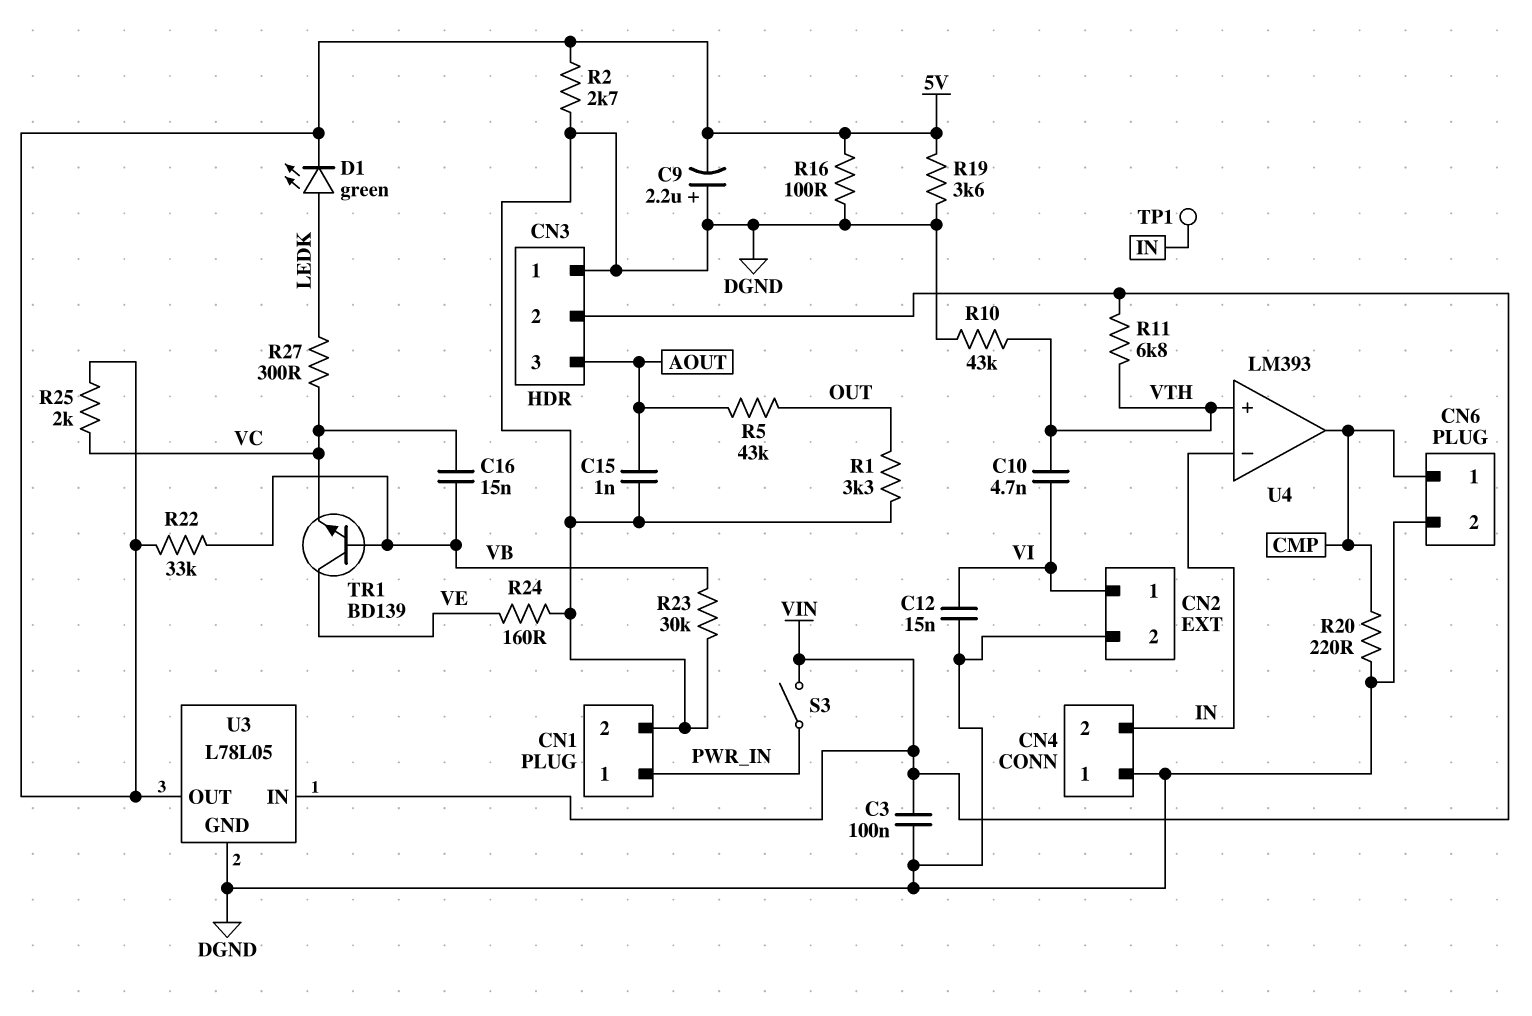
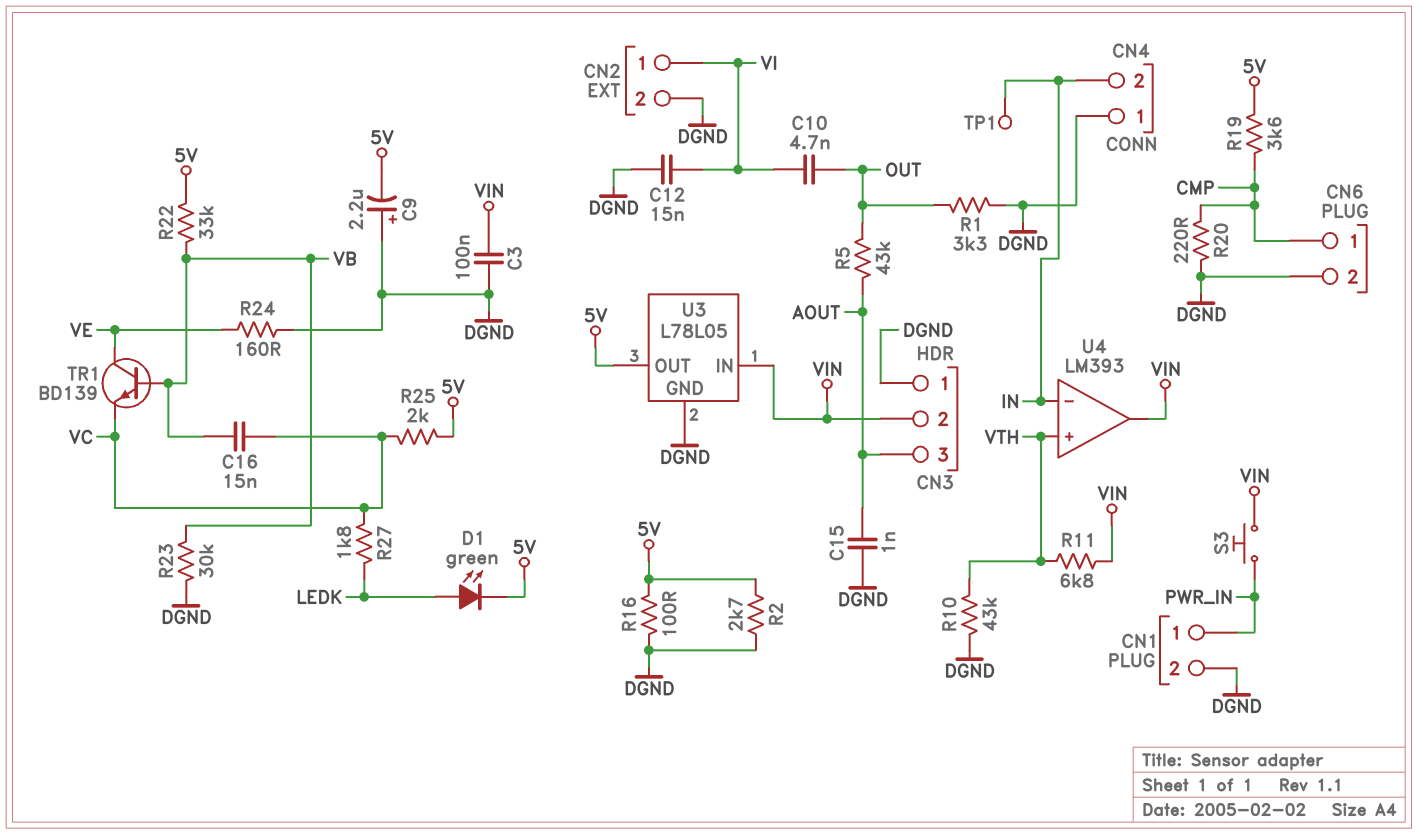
C10: 4.7nF (VI, VTH) -> 4.7nF (OUT, VI)
R19: 3.6k (5V, DGND) -> 3.6k (5V, CMP)
R27: 300 (LEDK, VC) -> 1.8k (LEDK, VC)
S3: switch (PWR_IN, VIN) -> button (PWR_IN, VIN)
U4 pin out: CMP -> VIN

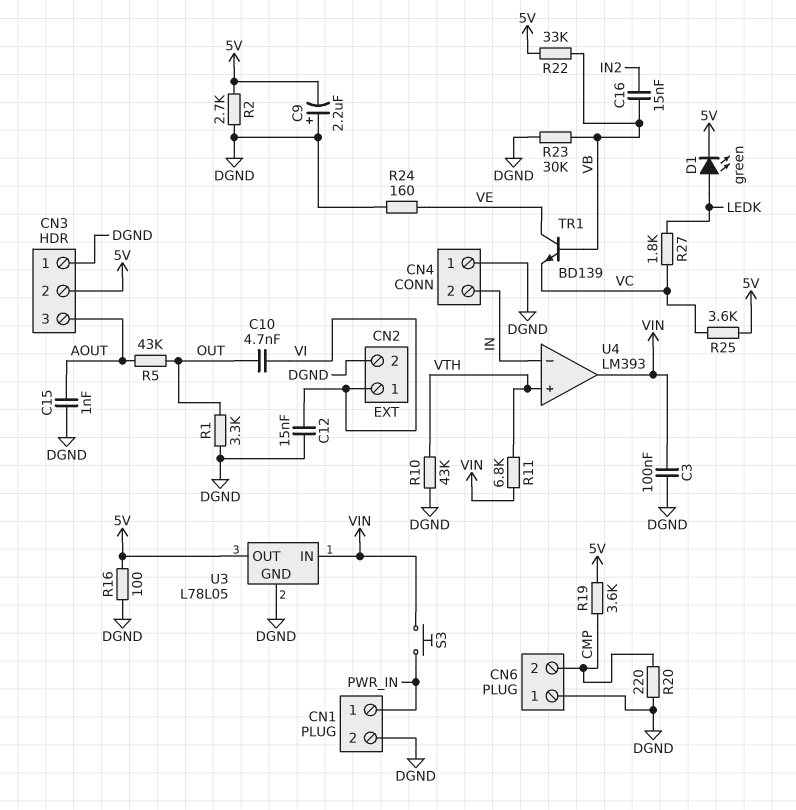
C16: 15nF (VB, VC) -> 15nF (IN2, VB)
CN3 pin 2: VIN -> 5V
CN6 pin 1: CMP -> DGND
CN6 pin 2: DGND -> CMP
R25: 2k (5V, VC) -> 3.6k (5V, VC)
TP1: test point (IN) -> none

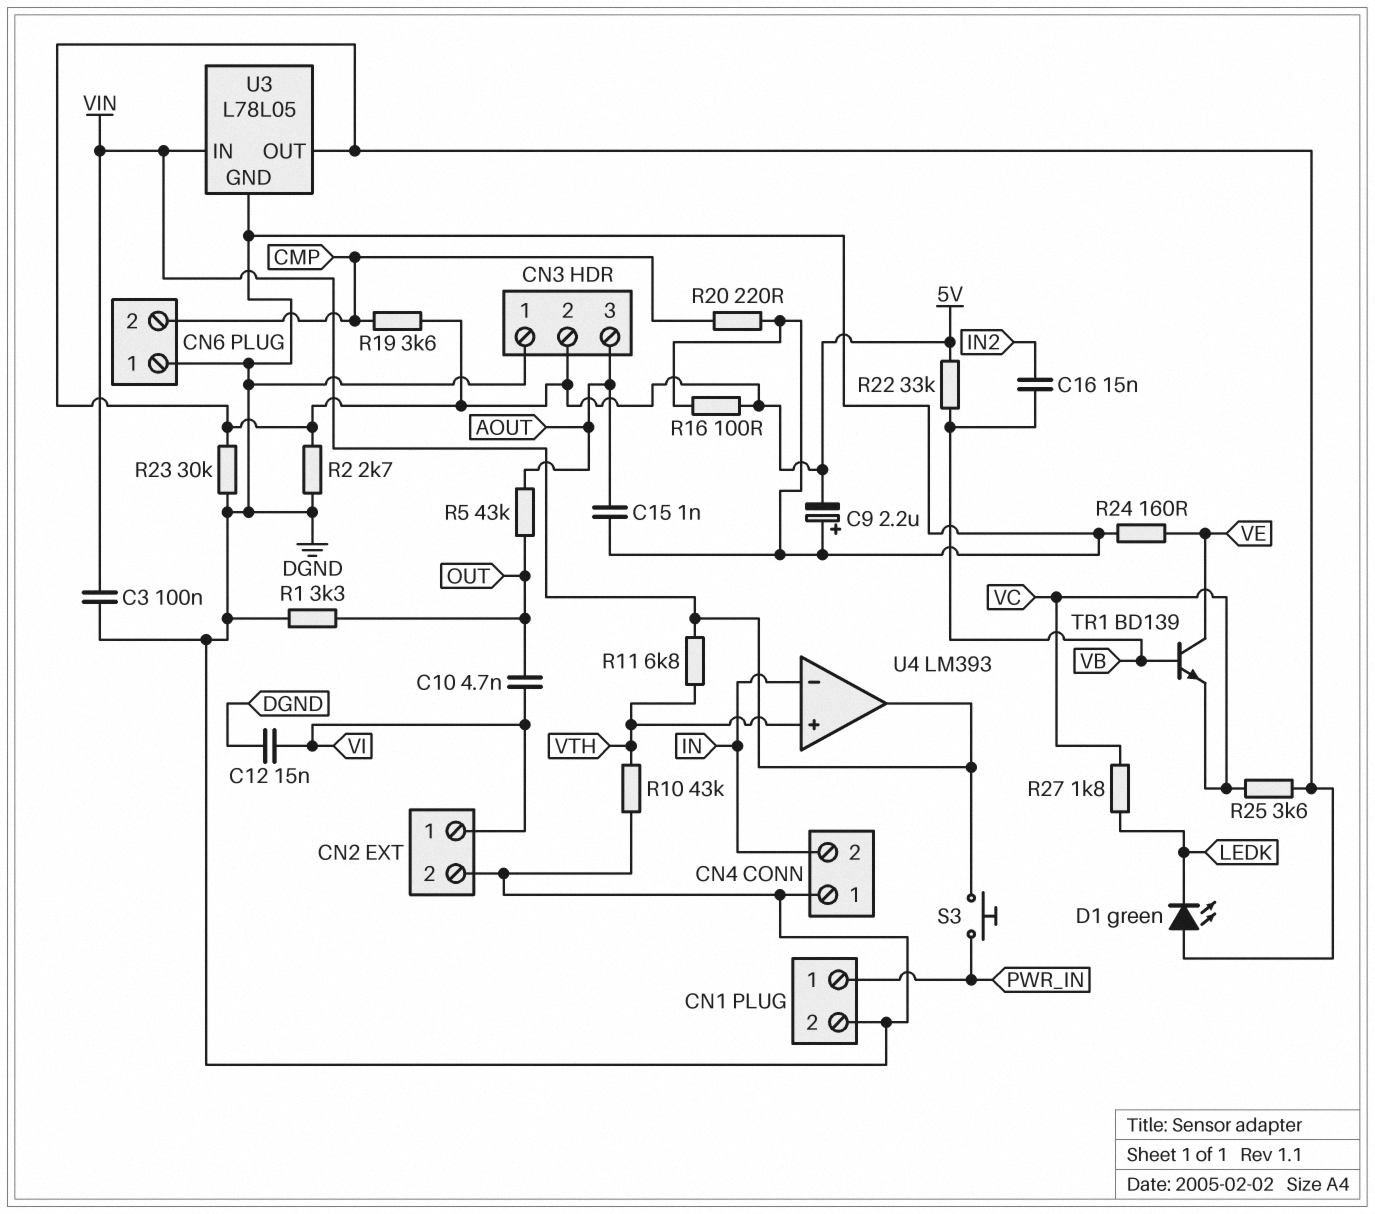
D1: LED green (A LEDK, K 5V) -> LED green (A 5V, K LEDK)
R23: 30k (DGND, VB) -> 30k (5V, DGND)

